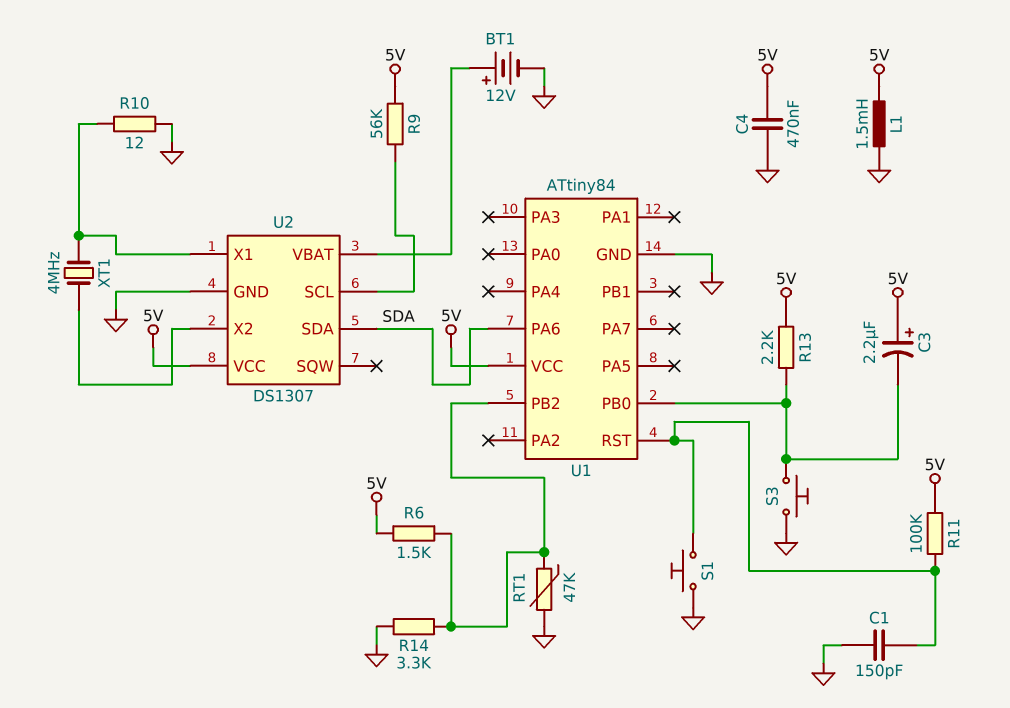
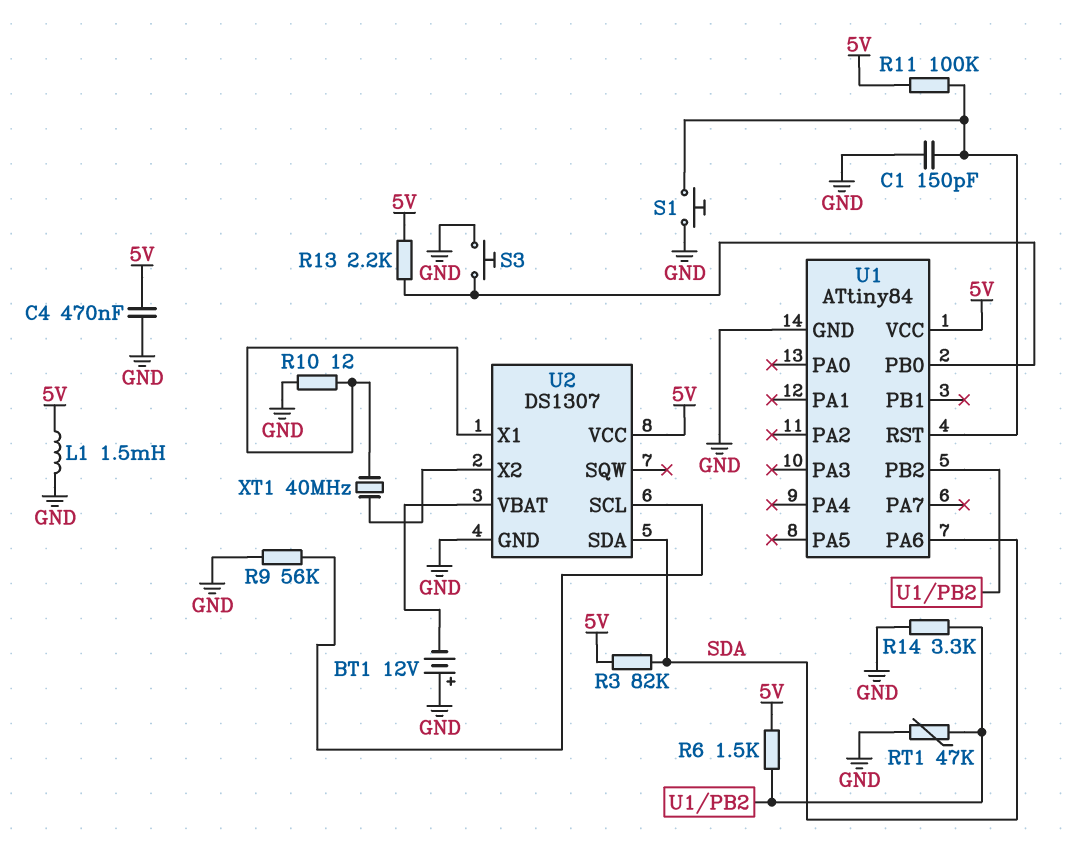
BT1: 12V (plus U2/VBAT, minus GND) -> 12V (plus GND, minus U2/VBAT)
C3: 2.2uF (plus 5V, minus U1/PB0) -> none
R3: none -> 82k (5V, SDA)
R9: 56k (5V, U2/SCL) -> 56k (GND, U2/SCL)
XT1: 4MHz (U2/X1, U2/X2) -> 40MHz (U2/X1, U2/X2)

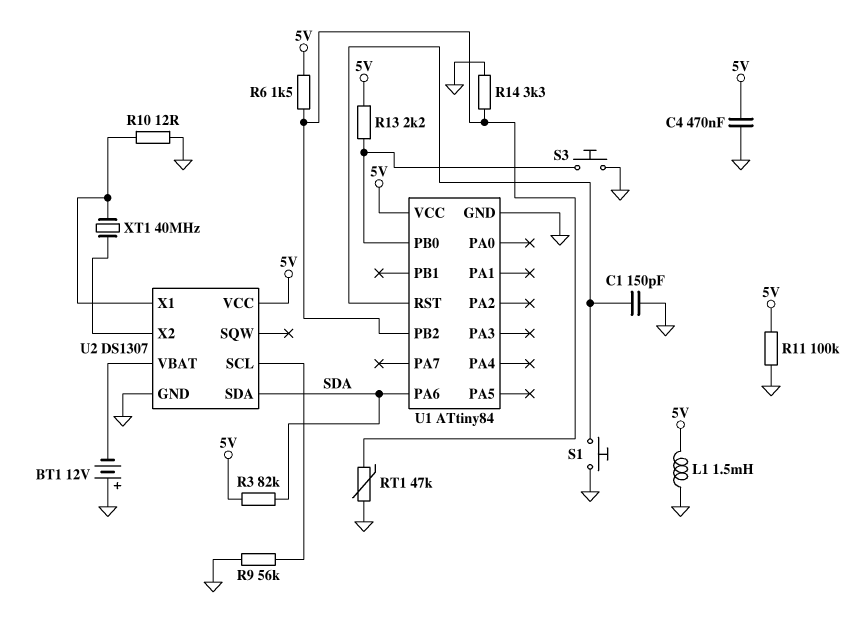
R11: 100k (5V, U1/RST) -> 100k (5V, GND)

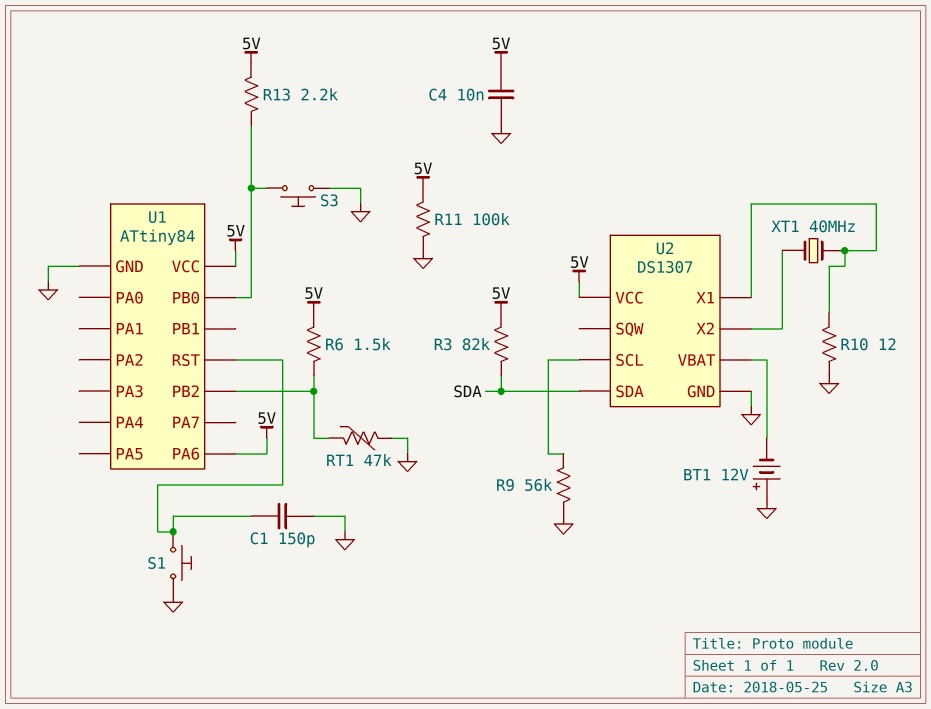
C4: 470nF (5V, GND) -> 10nF (5V, GND)
L1: 1.5mH (5V, GND) -> none
R14: 3.3k (GND, U1/PB2) -> none
U1 pin PA6: SDA -> 5V

